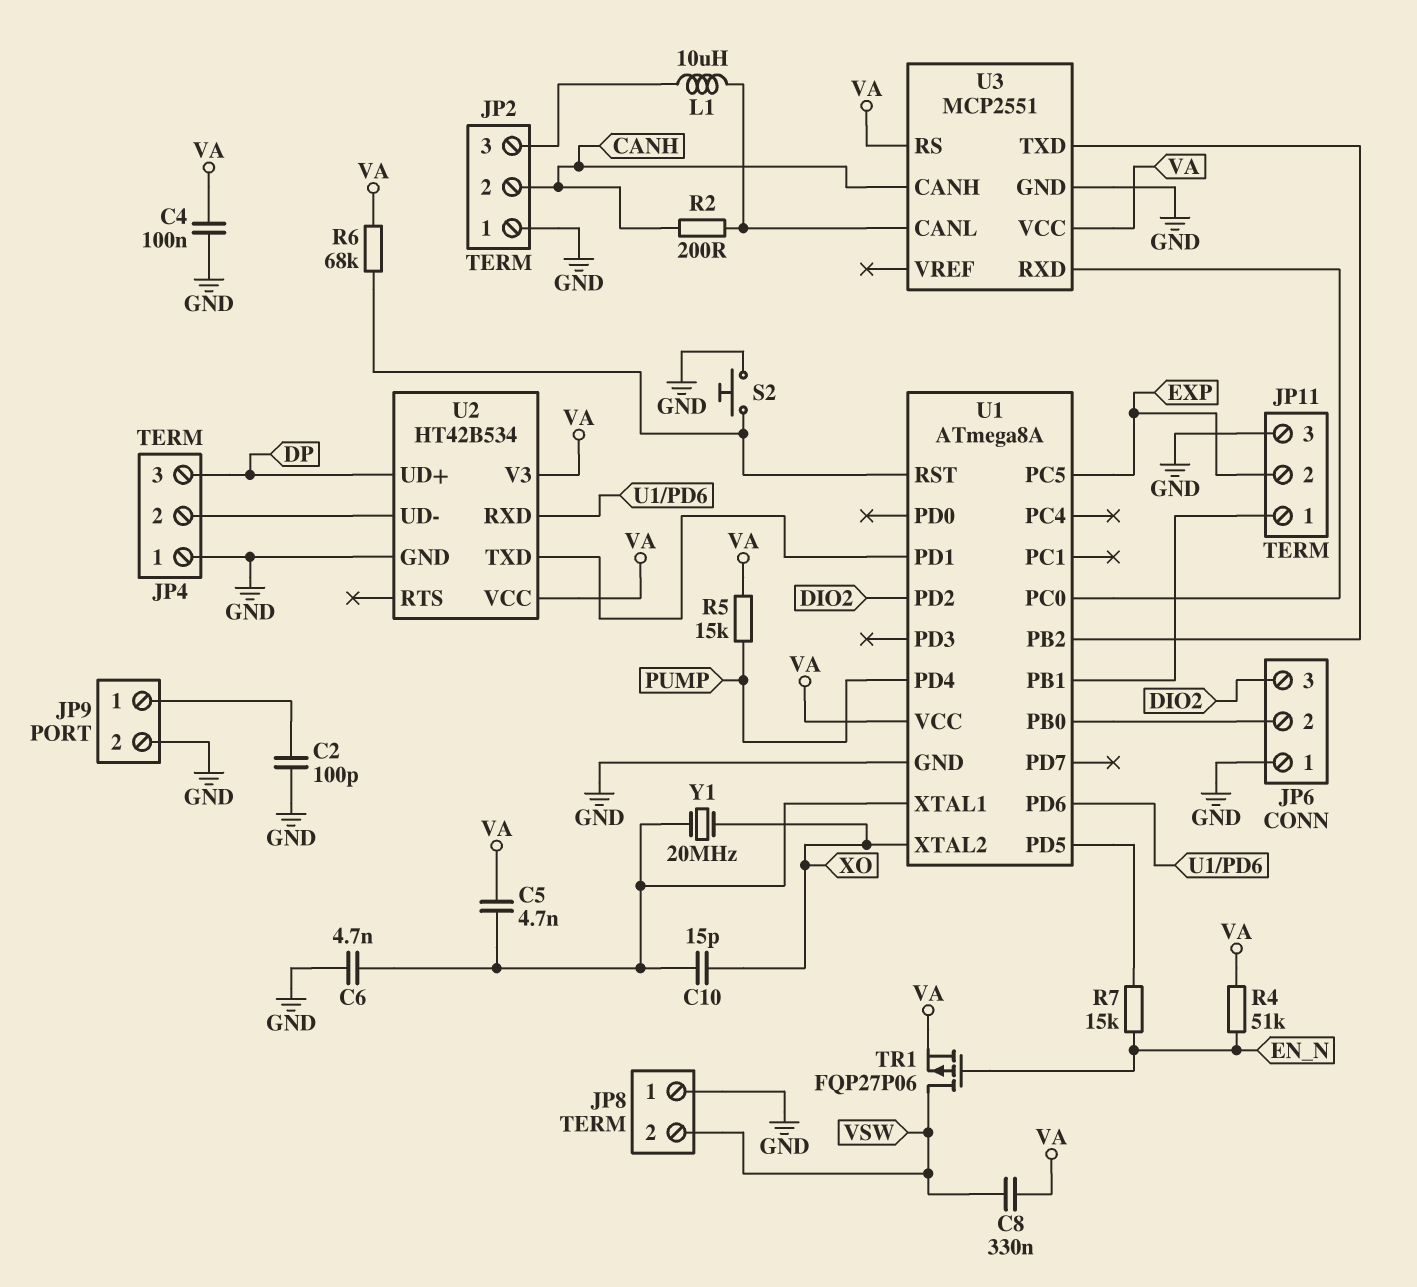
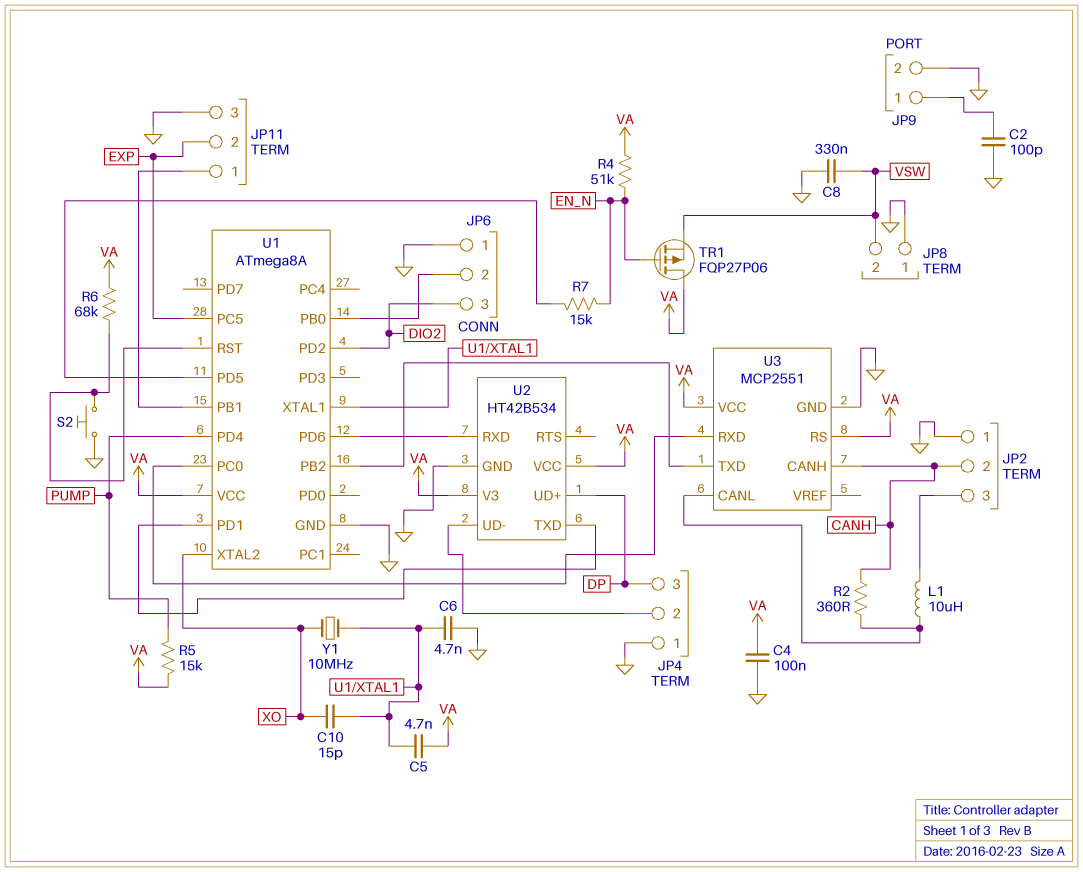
C8: 330nF (VA, VSW) -> 330nF (GND, VSW)
R2: 200 (CANH, U3/CANL) -> 360 (CANH, U3/CANL)
TR1: PMOS FQP27P06 (G EN_N, D VSW, S VA) -> PMOS FQP27P06 (G EN_N, D VA, S VSW)
Y1: 20MHz (U1/XTAL1, XO) -> 10MHz (U1/XTAL1, XO)

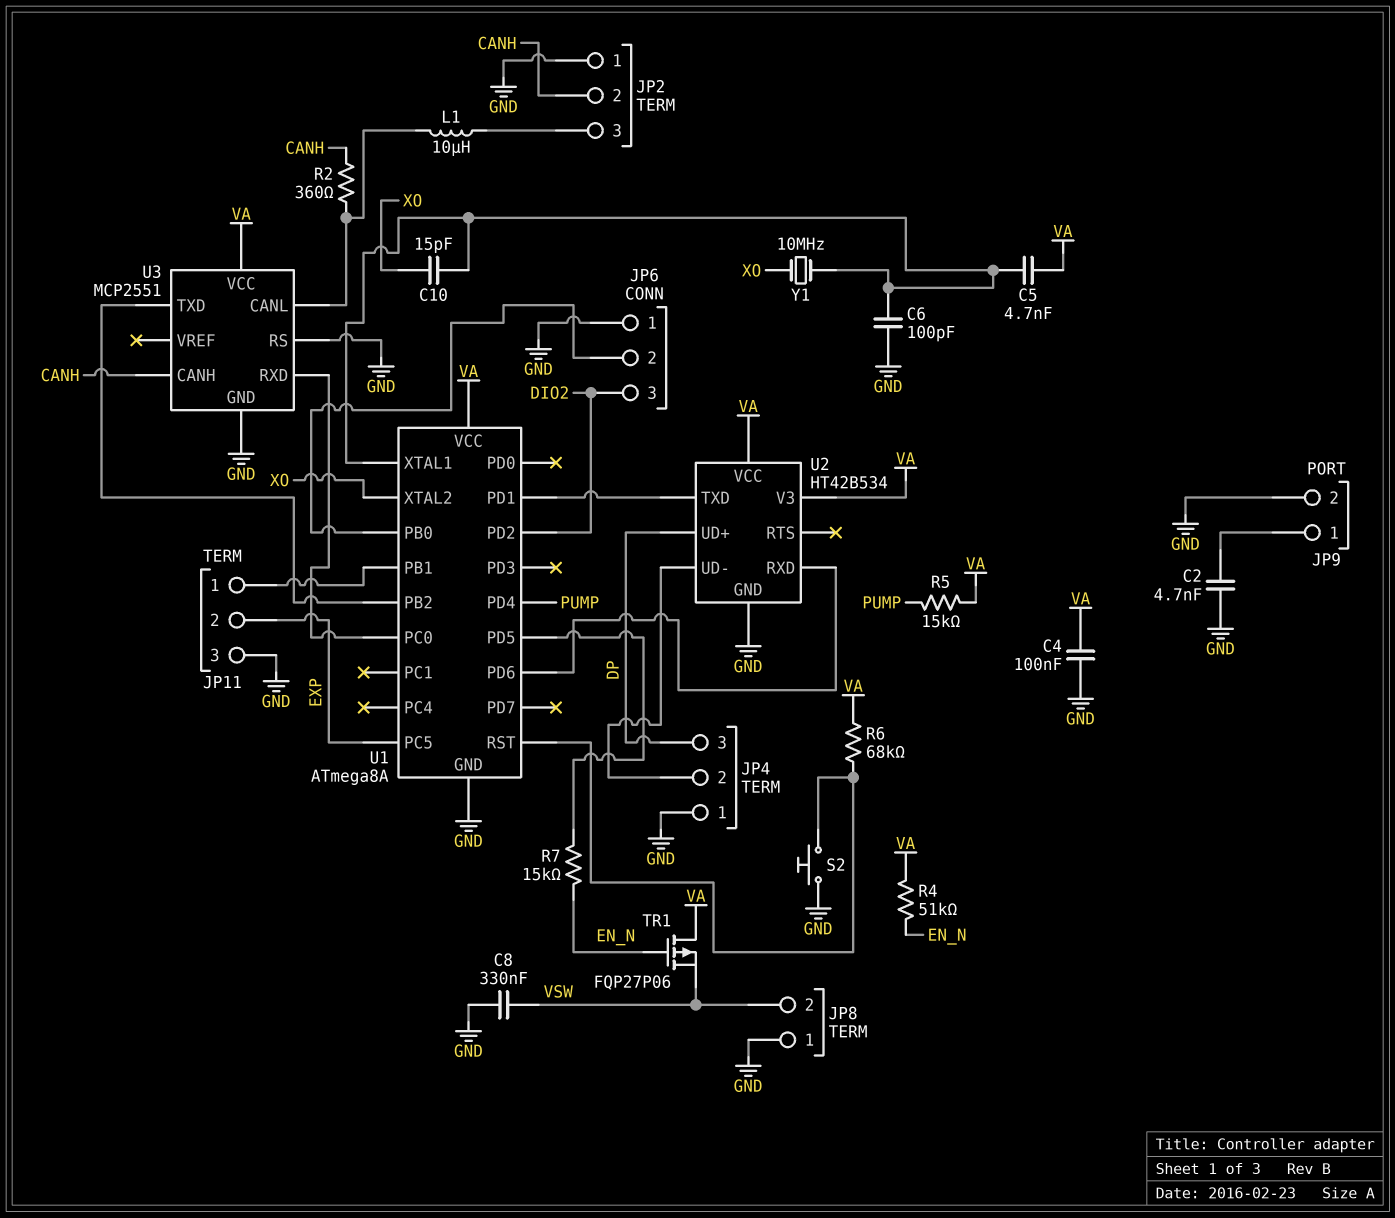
C2: 100pF (GND, JP9/1) -> 4.7nF (GND, JP9/1)
C6: 4.7nF (GND, U1/XTAL1) -> 100pF (GND, U1/XTAL1)
U3 pin RS: VA -> GND

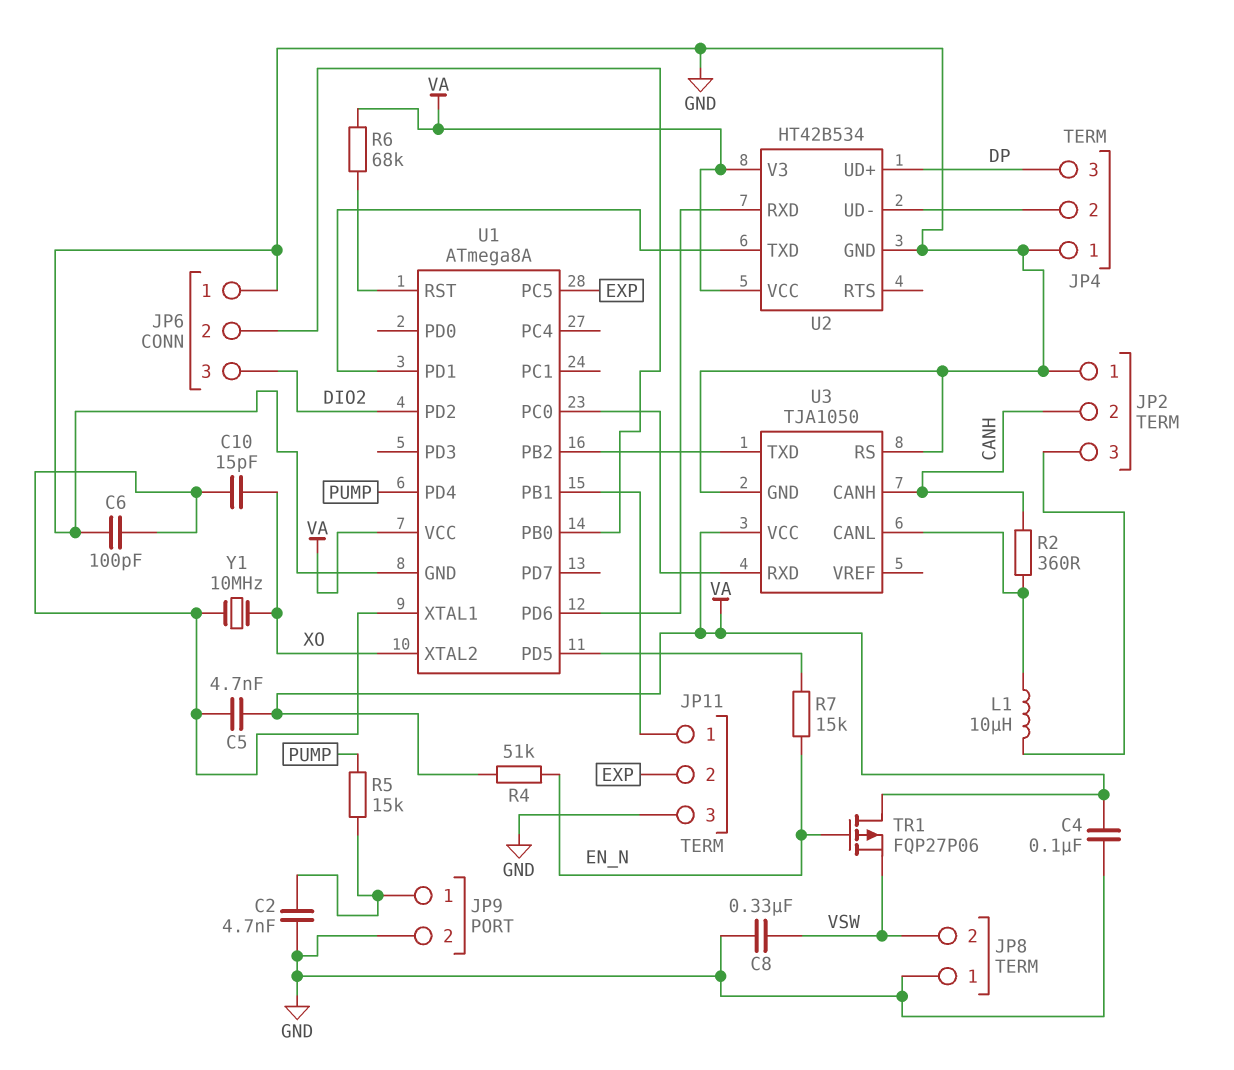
R5: 15k (PUMP, VA) -> 15k (JP9/1, PUMP)
S2: button (GND, U1/RST) -> none
U3: MCP2551 -> TJA1050

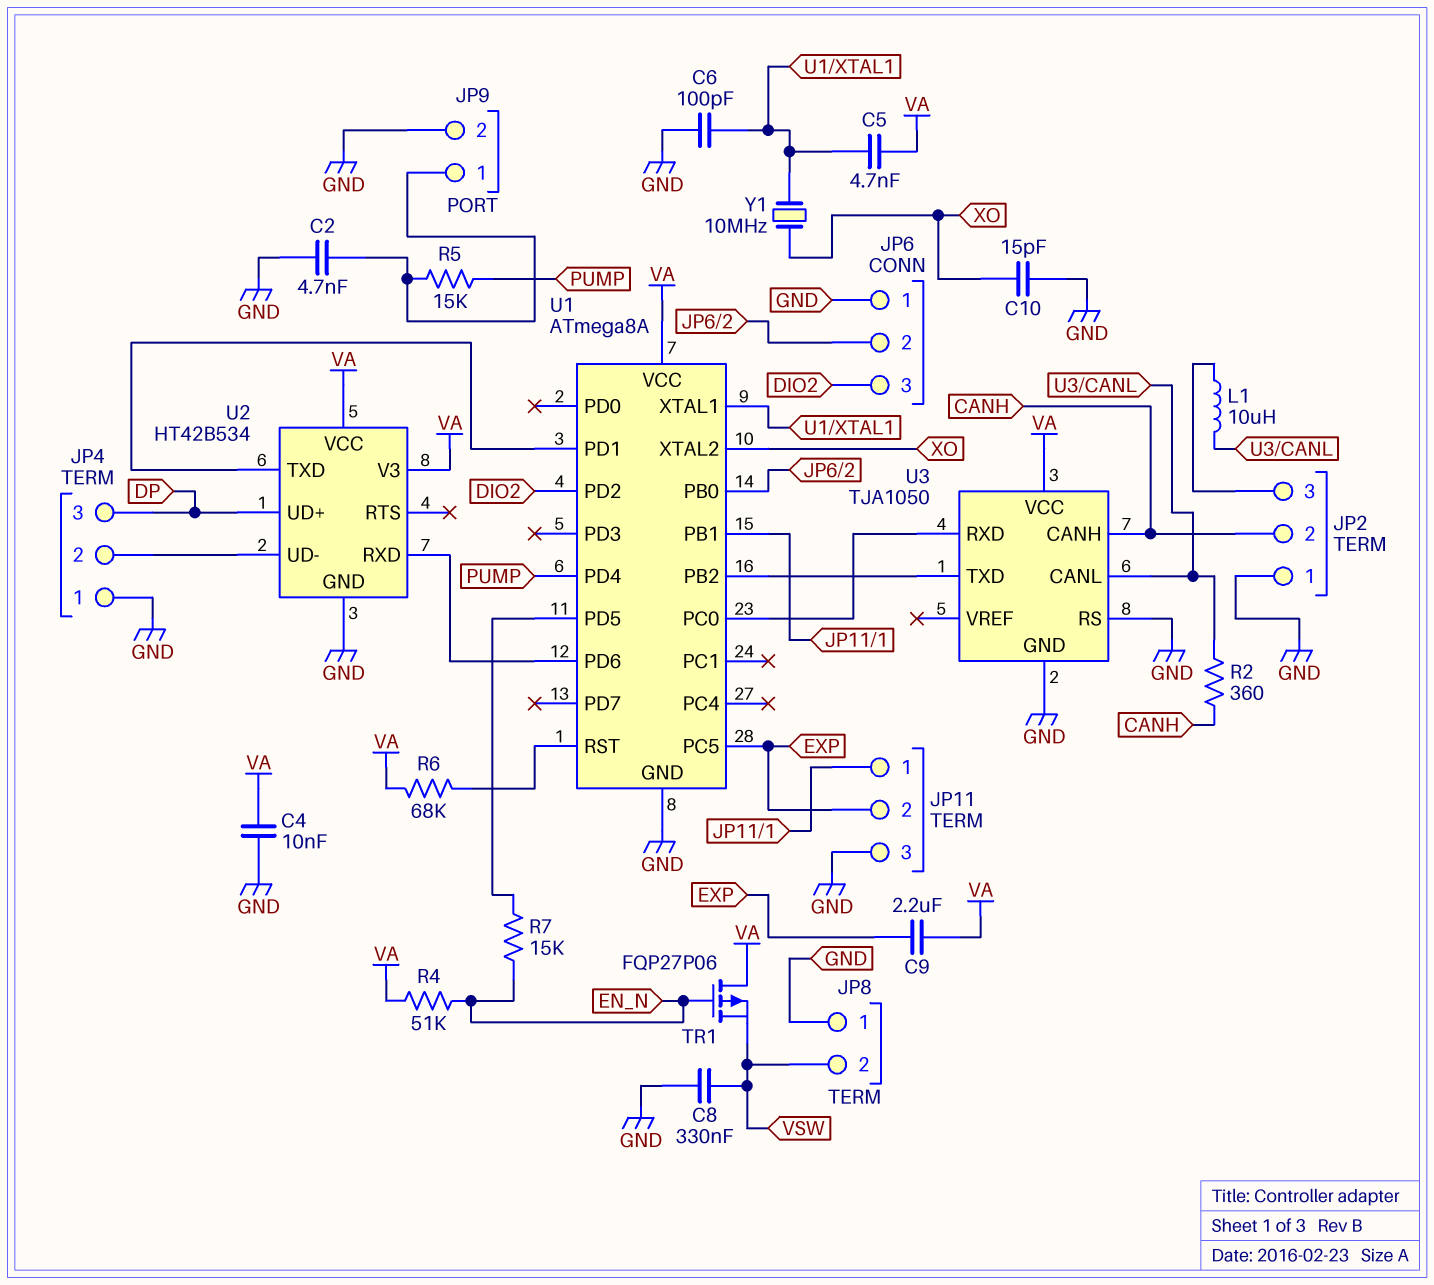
C4: 100nF (GND, VA) -> 10nF (GND, VA)
C9: none -> 2.2uF (EXP, VA)
C10: 15pF (U1/XTAL1, XO) -> 15pF (GND, XO)

